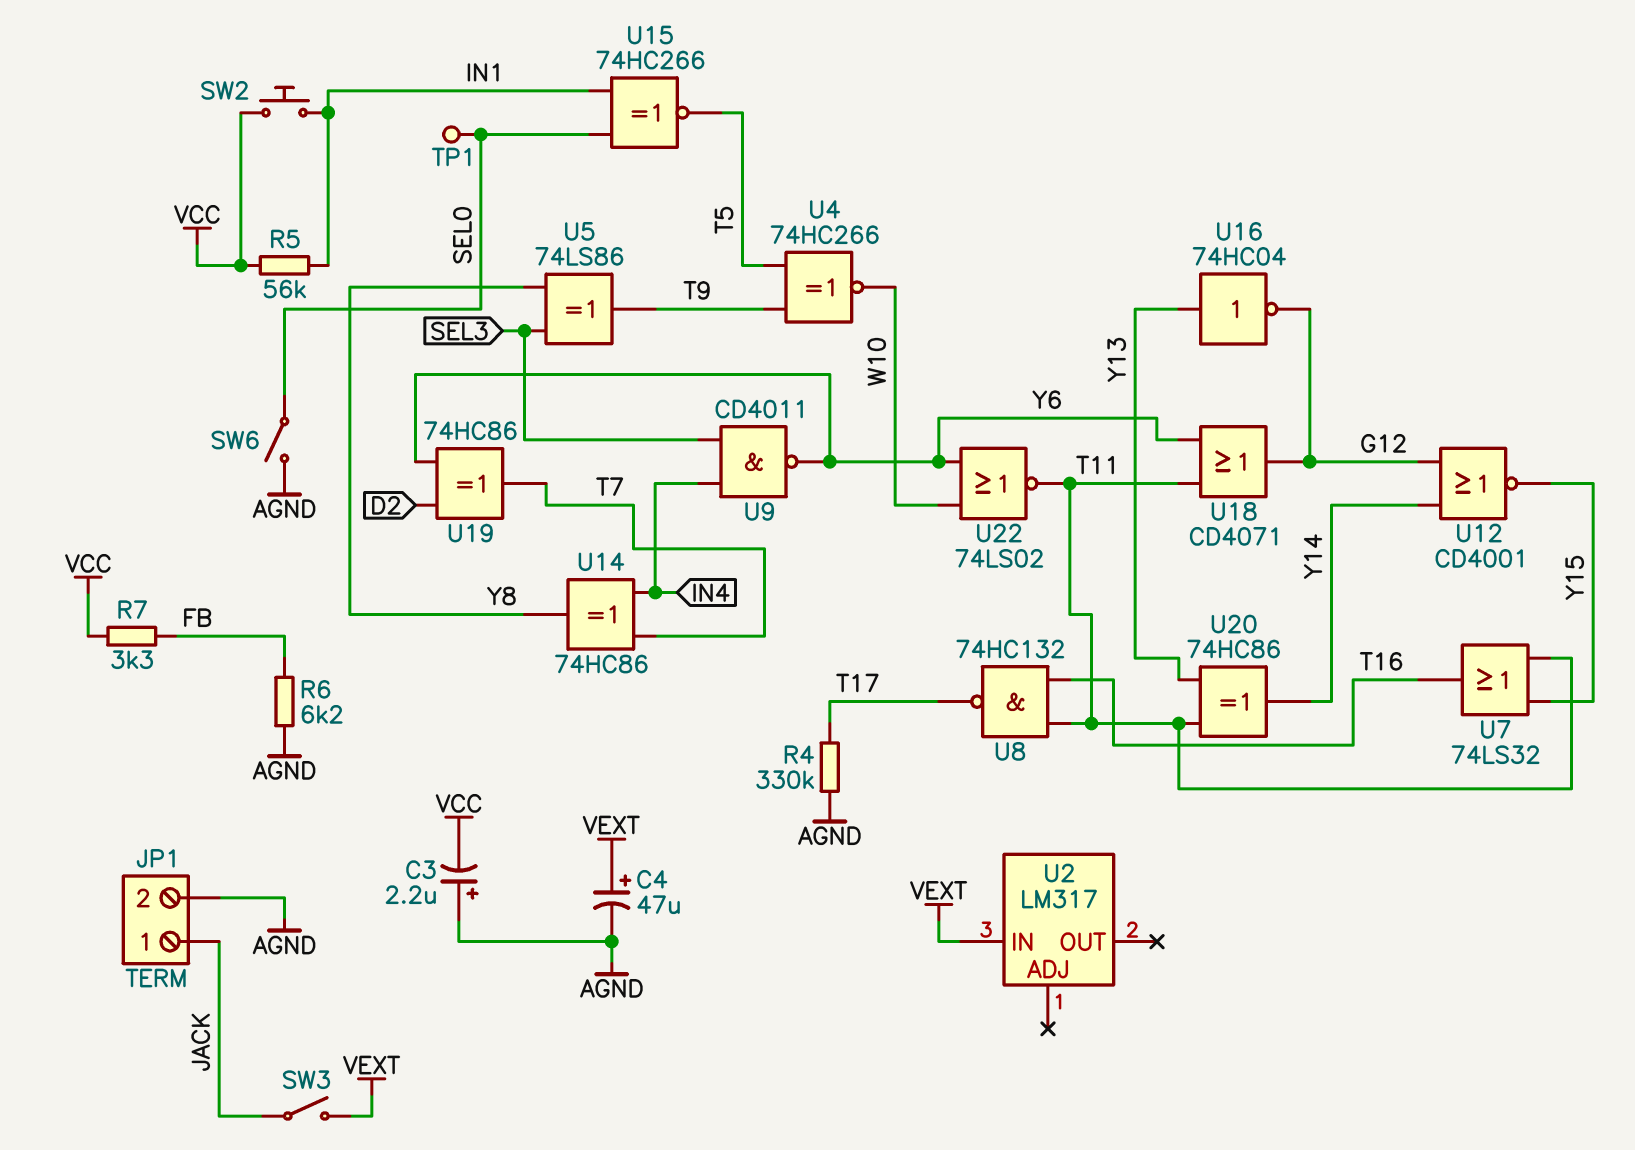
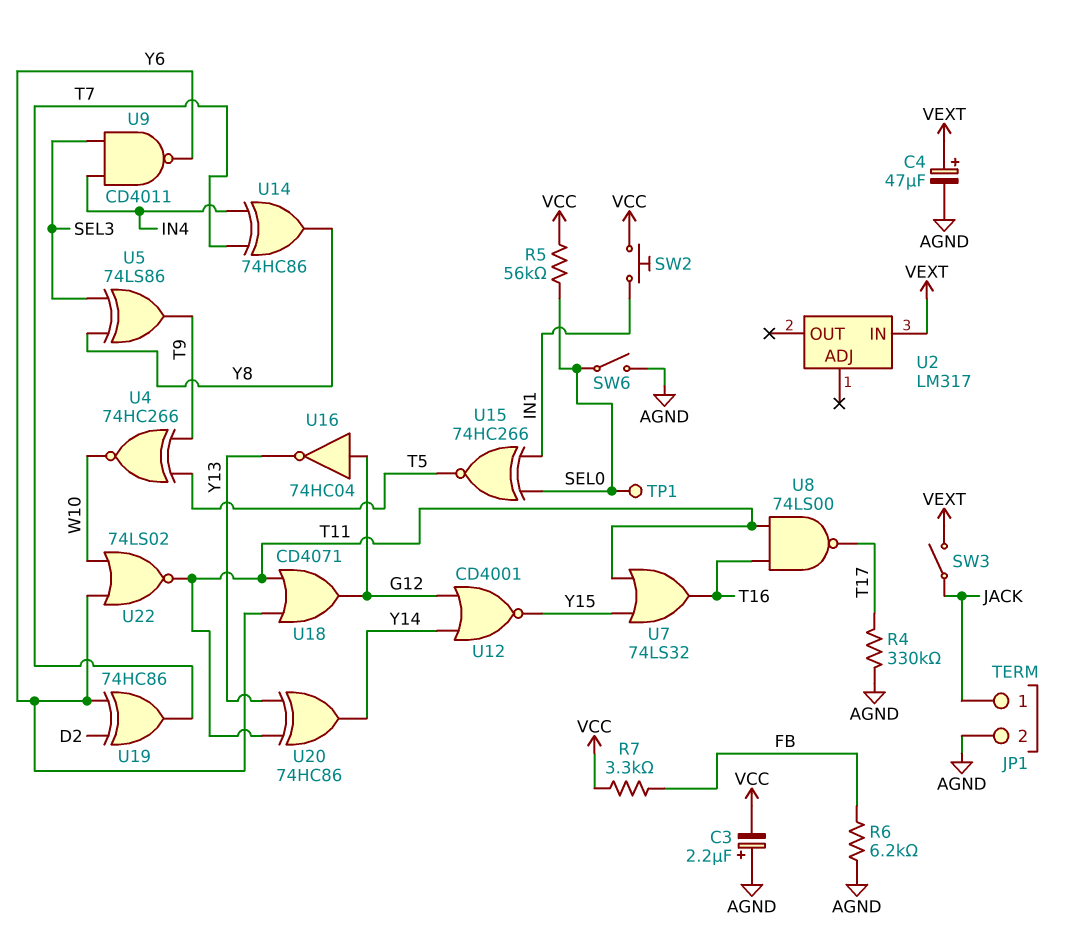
R5: 56k (IN1, VCC) -> 56k (SEL0, VCC)
U8: NAND 74HC132 (in T11, in T16, out T17) -> NAND 74LS00 (in T11, in T16, out T17)
U16: NOT 74HC04 (in Y13, out G12) -> NOT 74HC04 (in G12, out Y13)

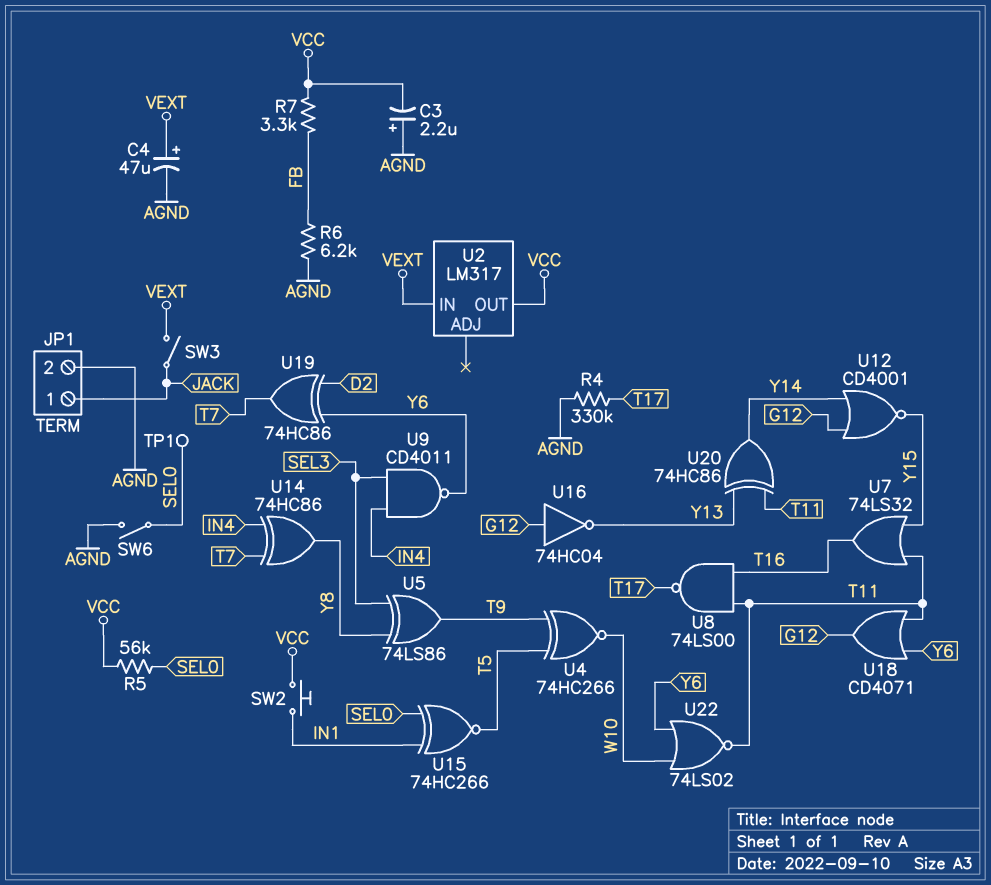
U2 pin OUT: none -> VCC

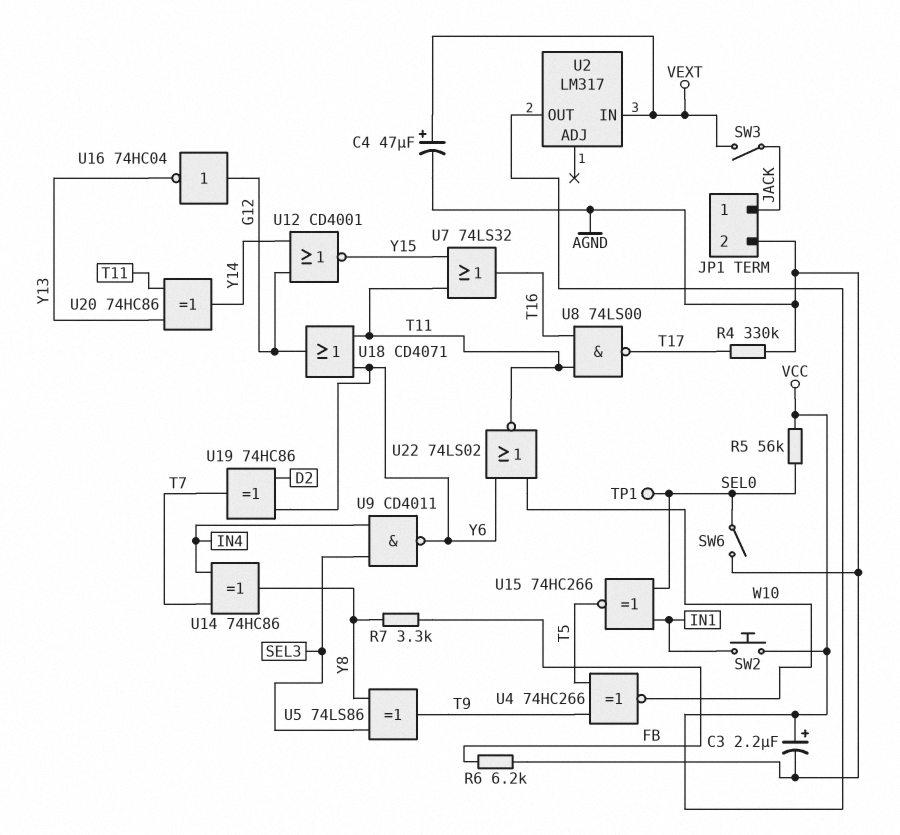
C3: 2.2uF (plus AGND, minus VCC) -> 2.2uF (plus VCC, minus AGND)
R7: 3.3k (FB, VCC) -> 3.3k (FB, Y8)

